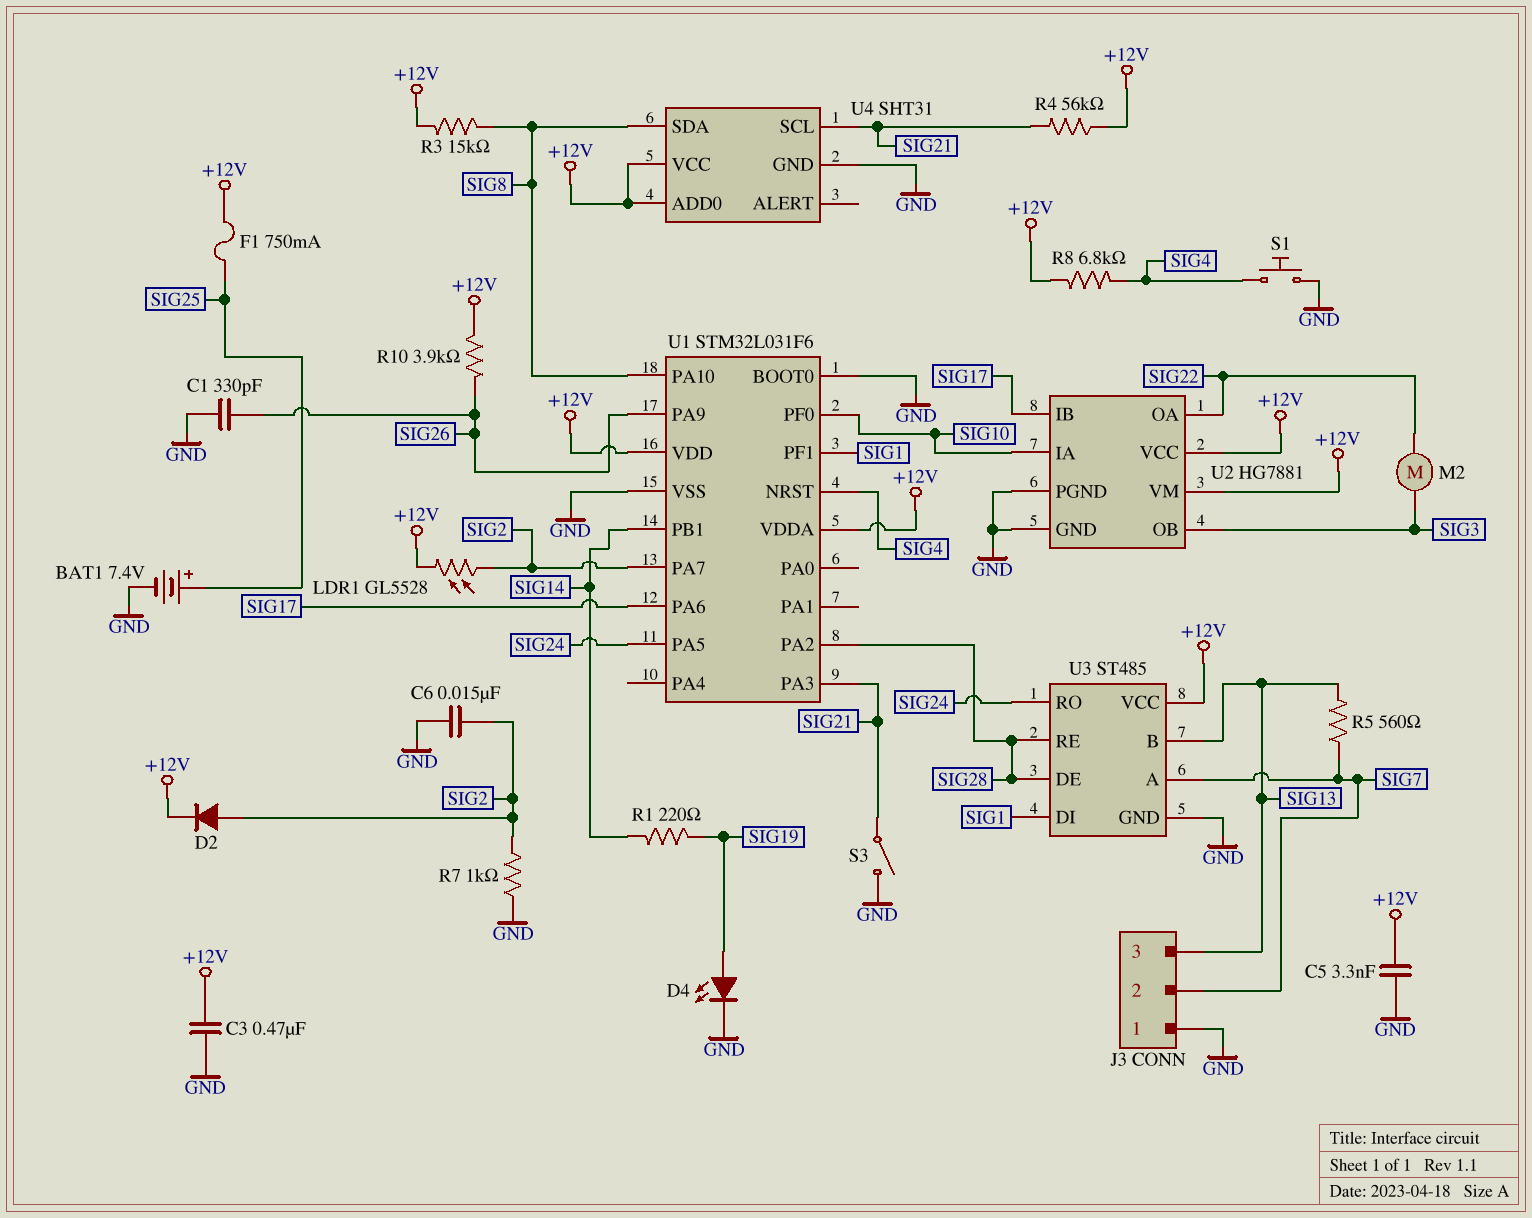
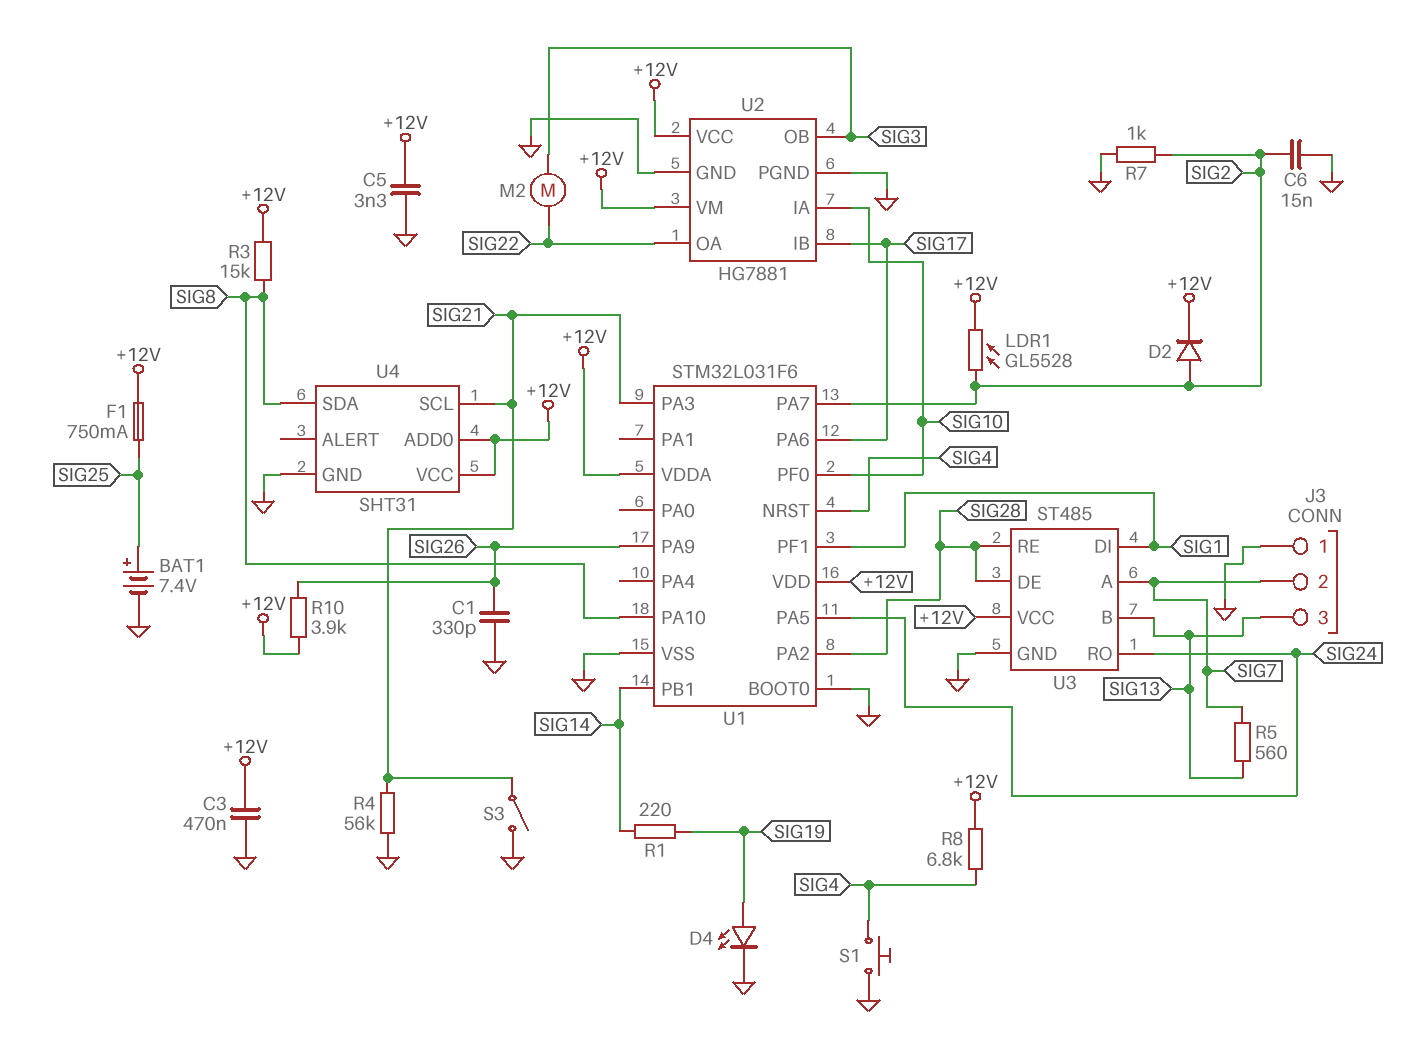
R4: 56k (+12V, SIG21) -> 56k (GND, SIG21)

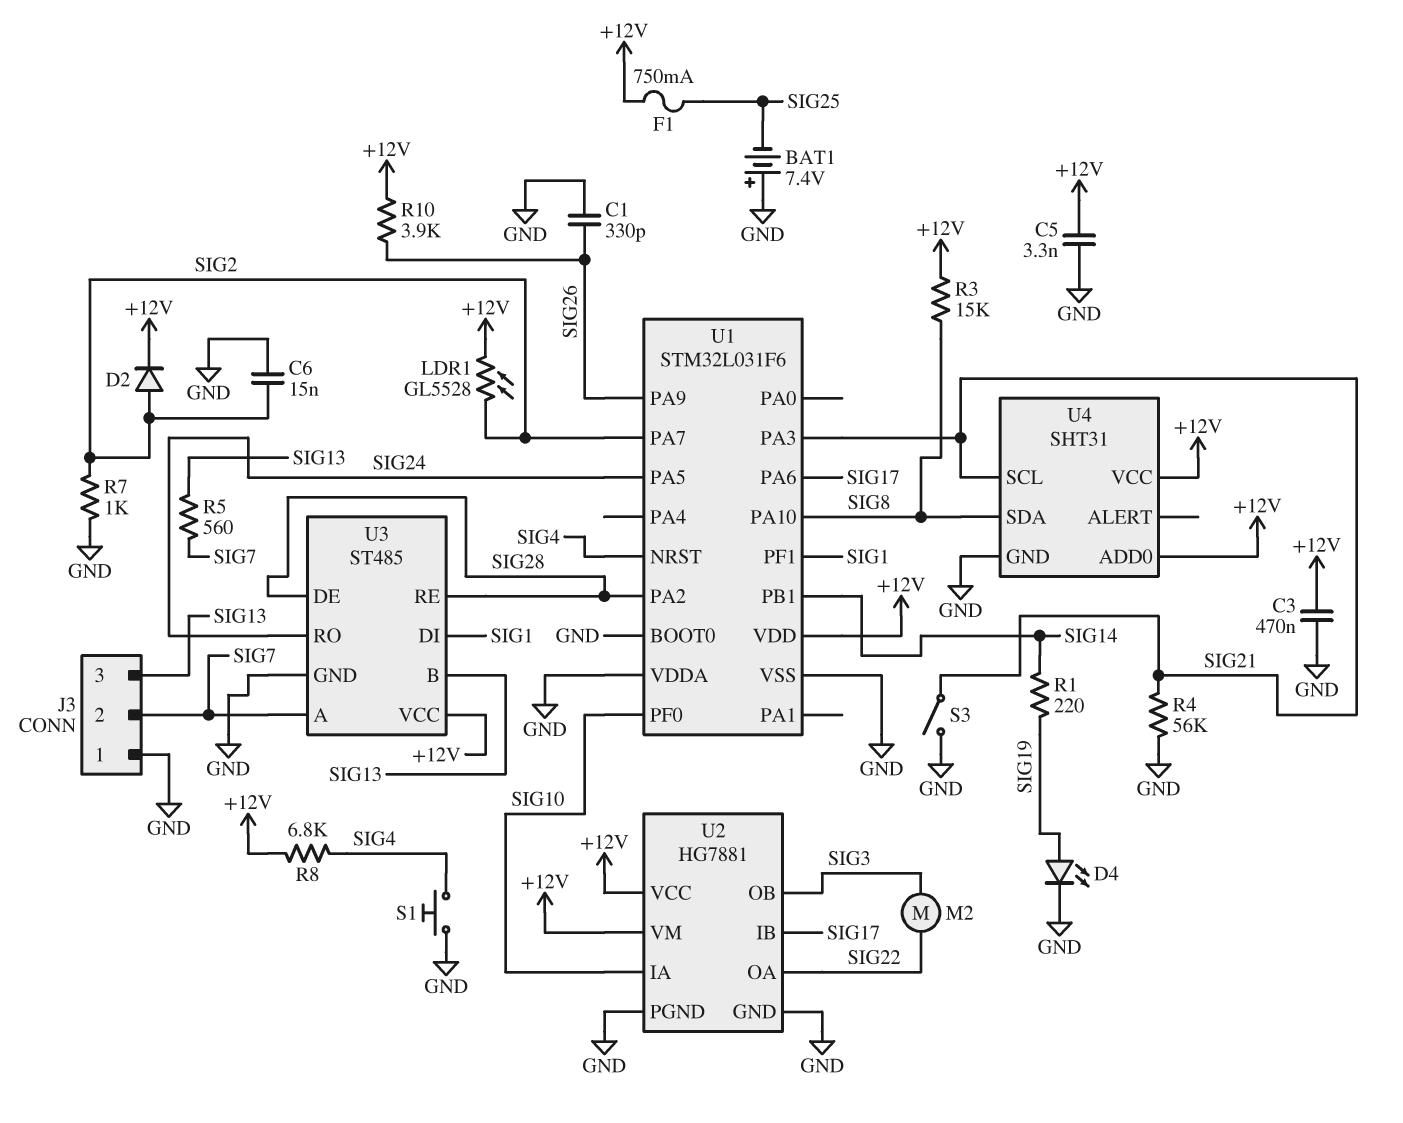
BAT1: 7.4V (plus SIG25, minus GND) -> 7.4V (plus GND, minus SIG25)
U1 pin VDDA: +12V -> GND

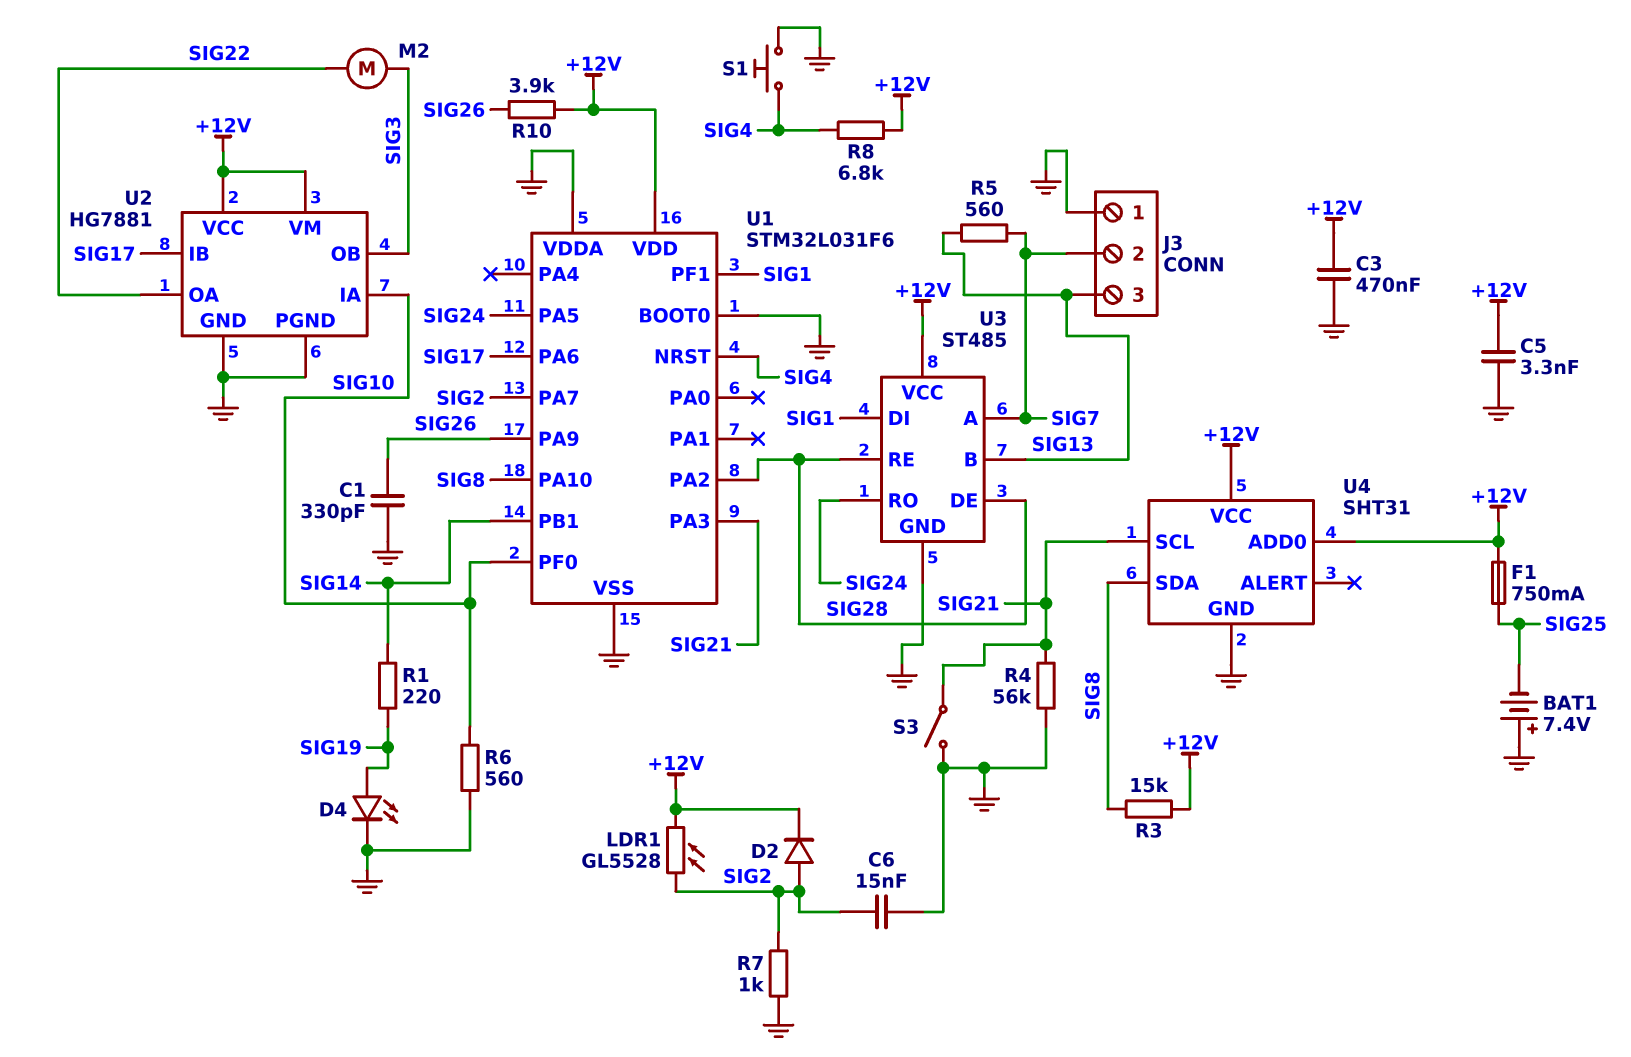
R6: none -> 560 (GND, SIG10)

